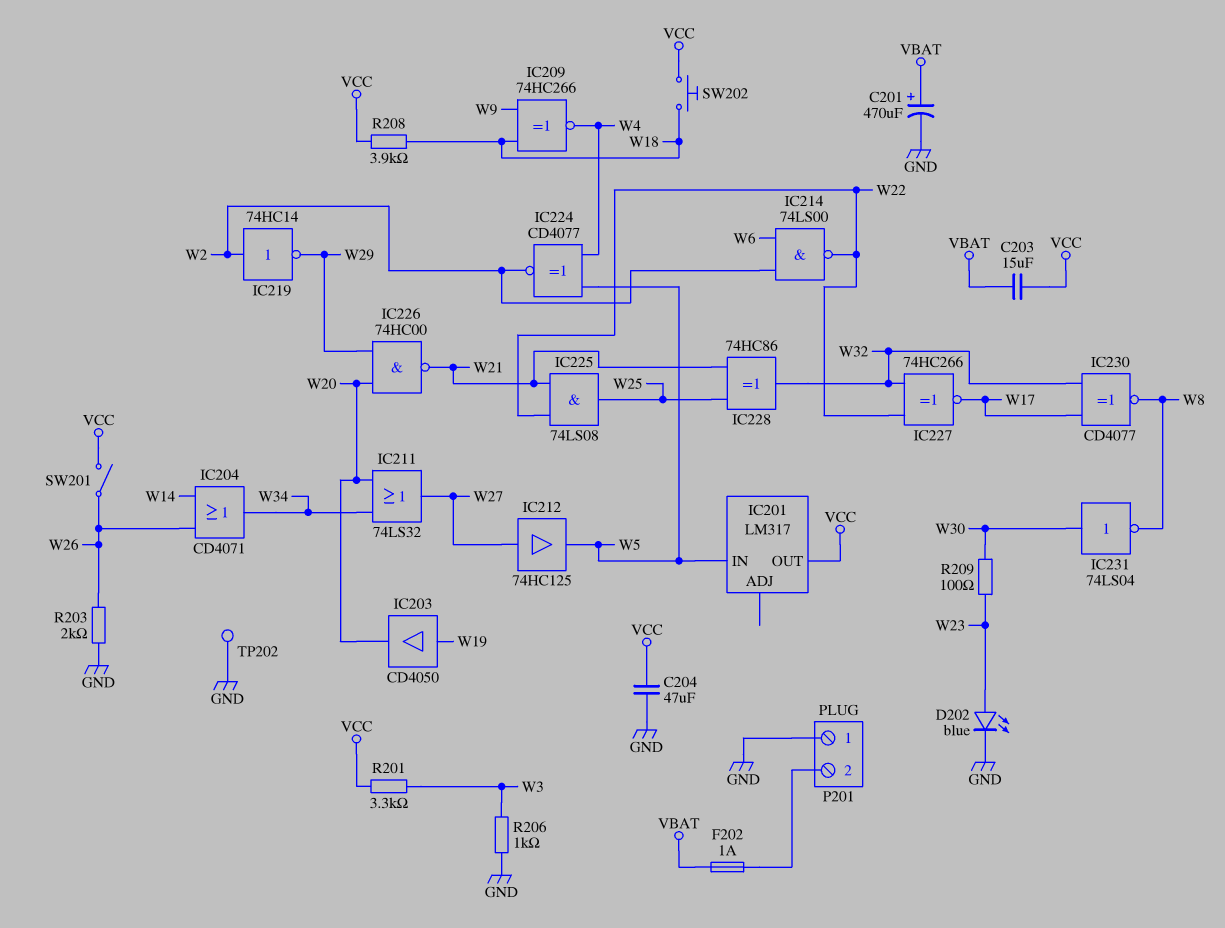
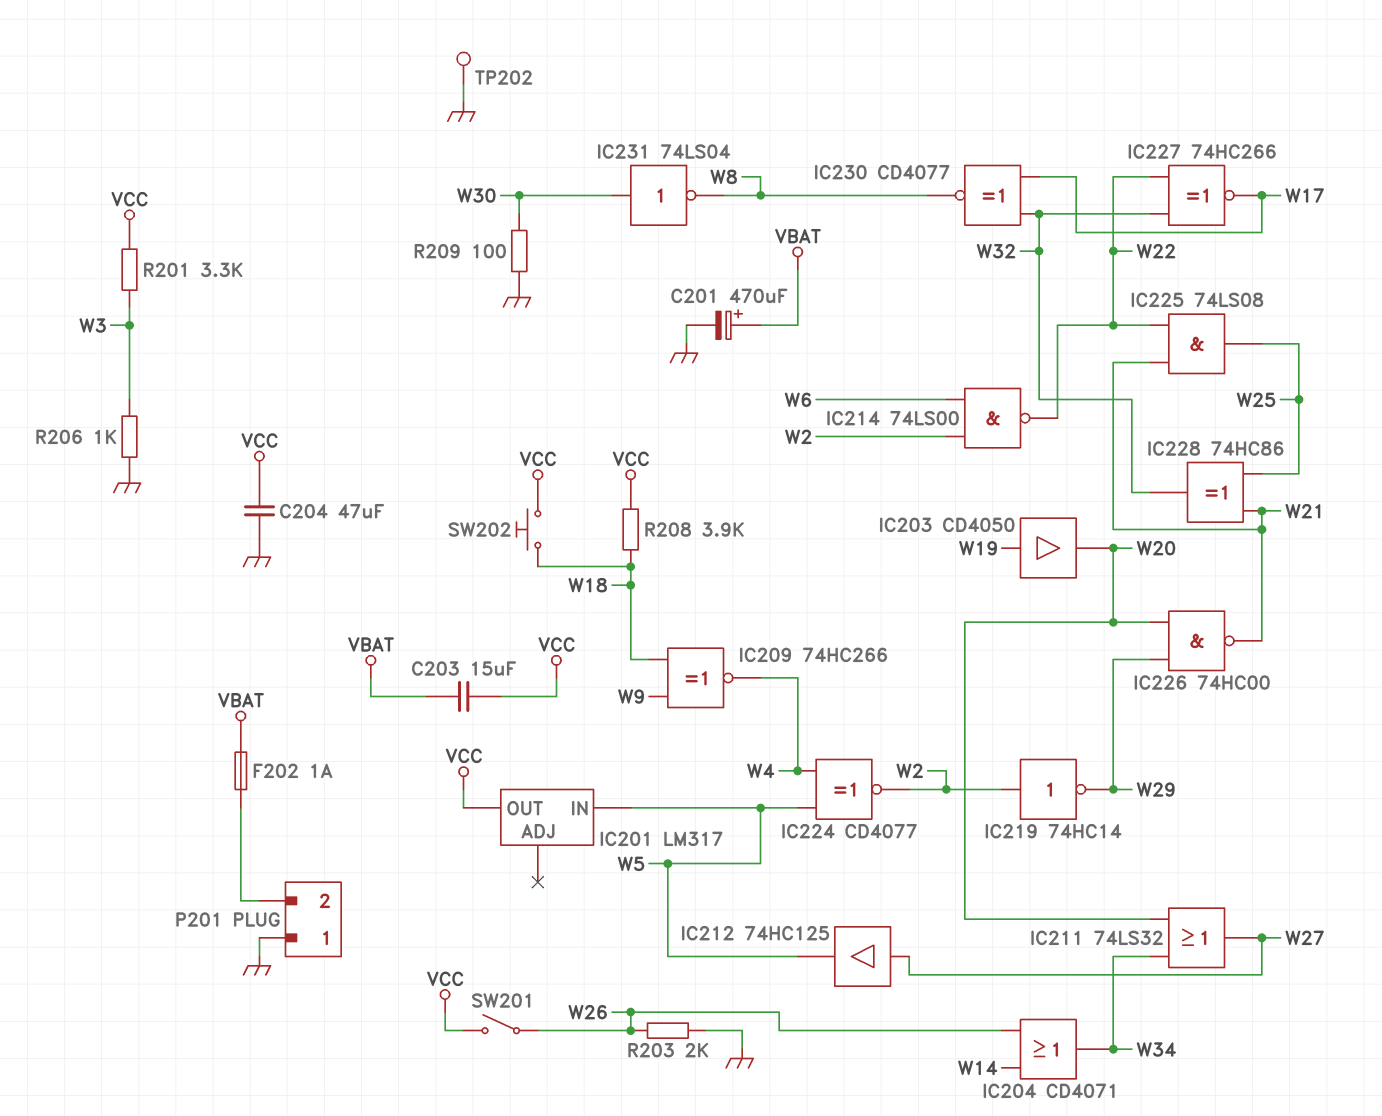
D202: LED blue (A W23, K GND) -> none
R209: 100 (W23, W30) -> 100 (GND, W30)

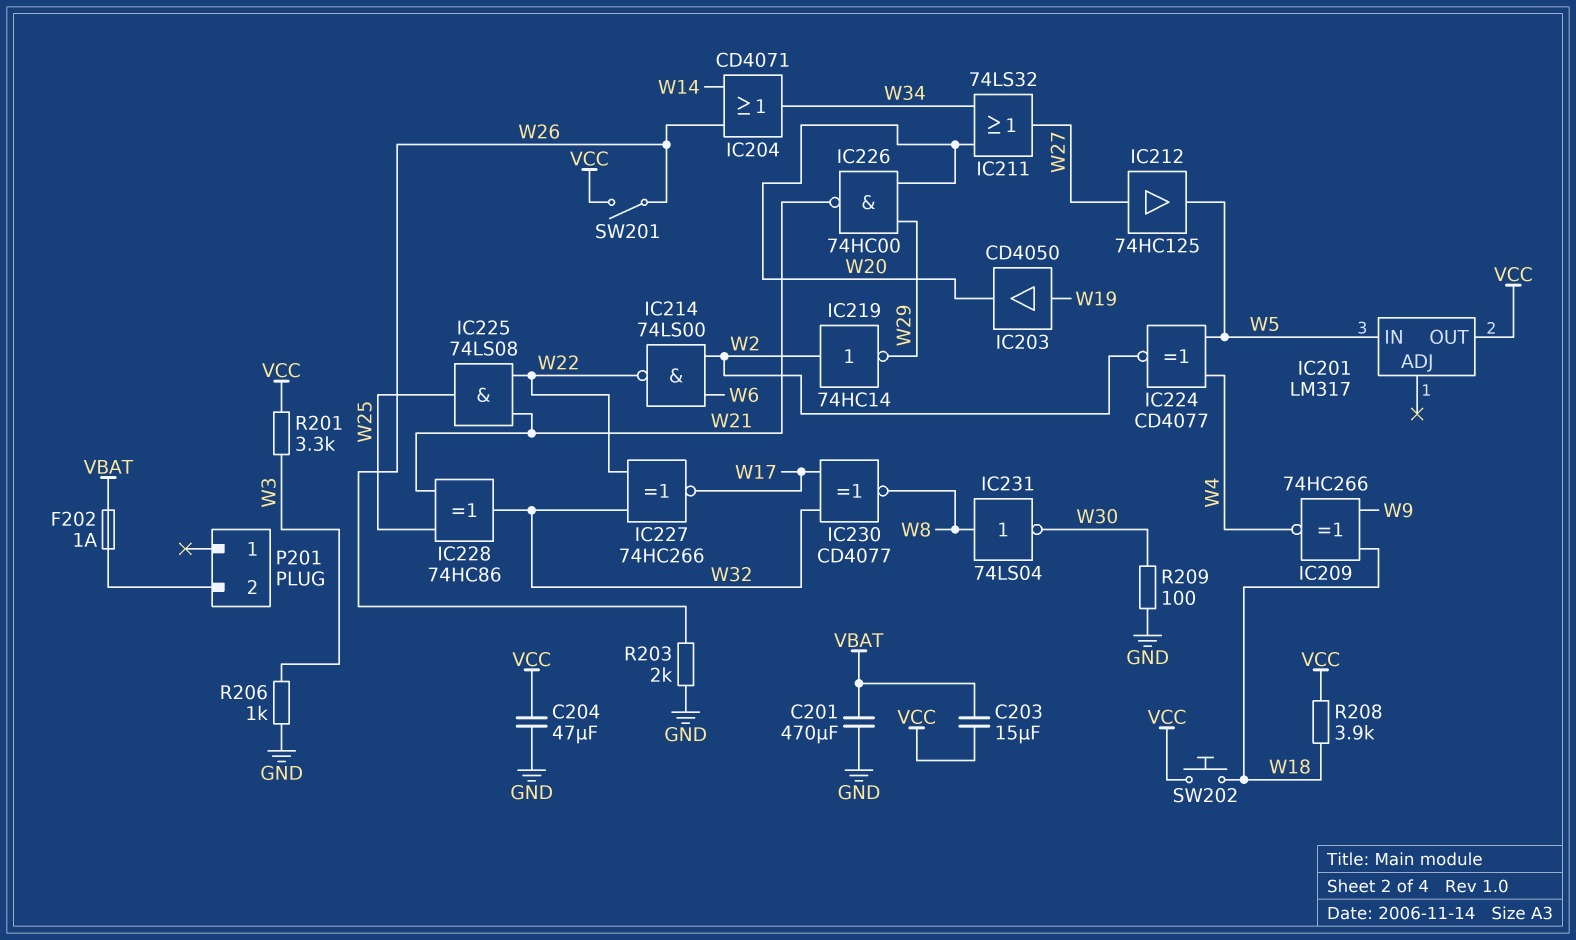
C201: 470uF (plus VBAT, minus GND) -> 470uF (GND, VBAT)
IC231: NOT 74LS04 (in W30, out W8) -> NOT 74LS04 (in W8, out W30)
P201 pin 1: GND -> none
TP202: test point (GND) -> none

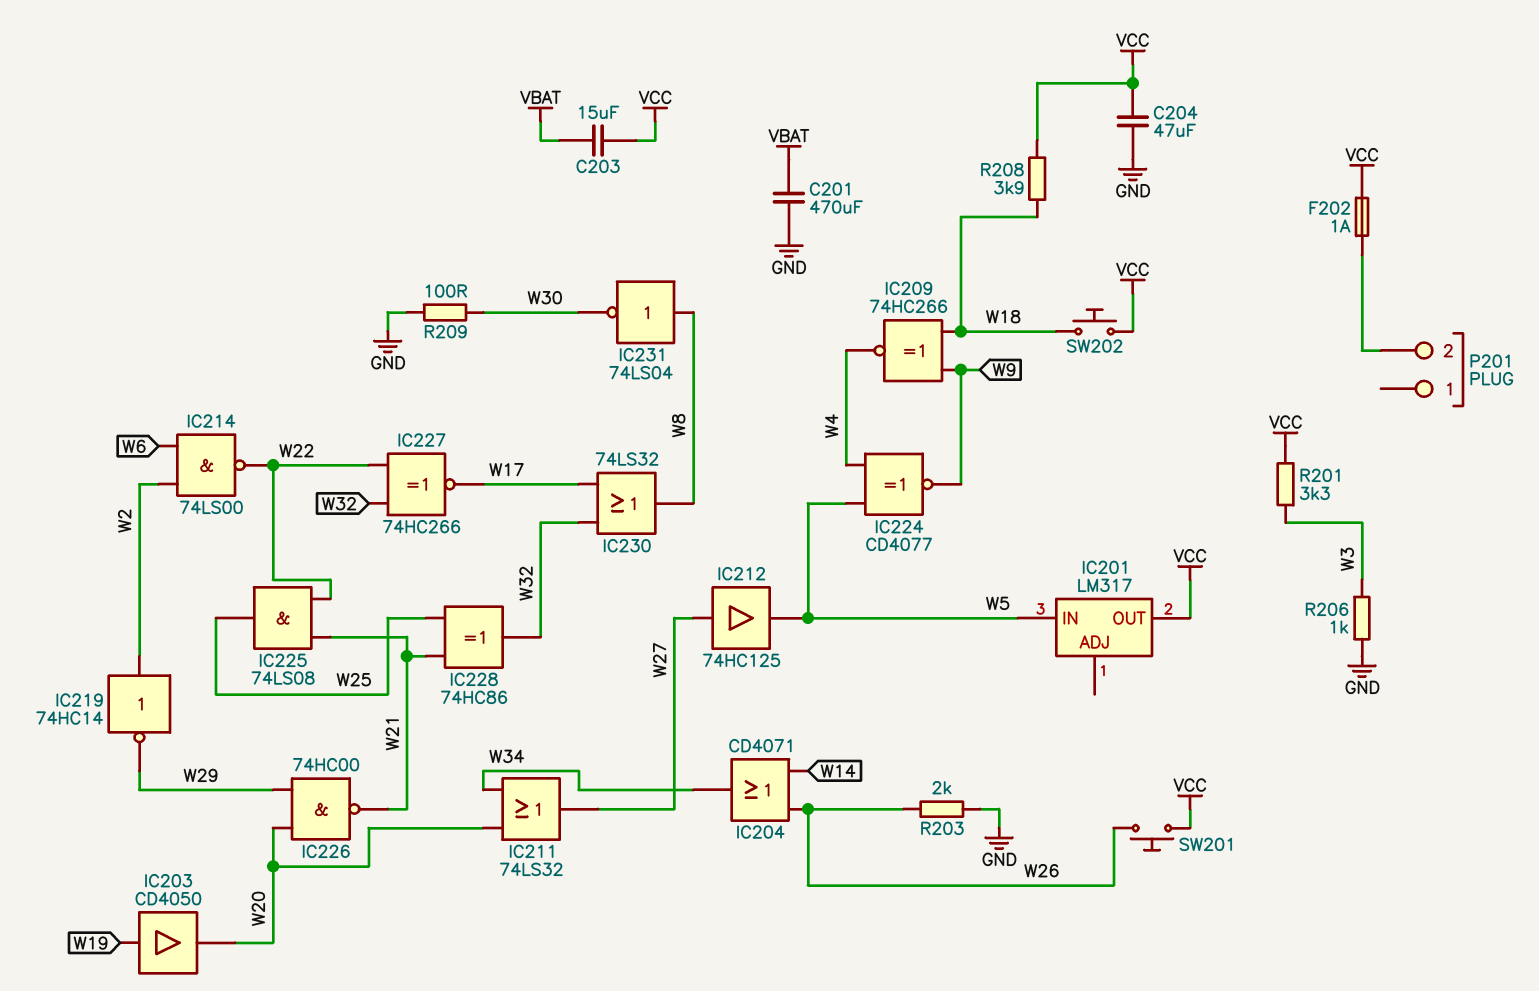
F202: 1A (P201/2, VBAT) -> 1A (P201/2, VCC)
IC224: XNOR CD4077 (in W4, in W5, out W2) -> XNOR CD4077 (in W4, in W5, out W9)
IC230: XNOR CD4077 (in W17, in W32, out W8) -> OR 74LS32 (in W17, in W32, out W8)
SW201: switch (VCC, W26) -> button (VCC, W26)

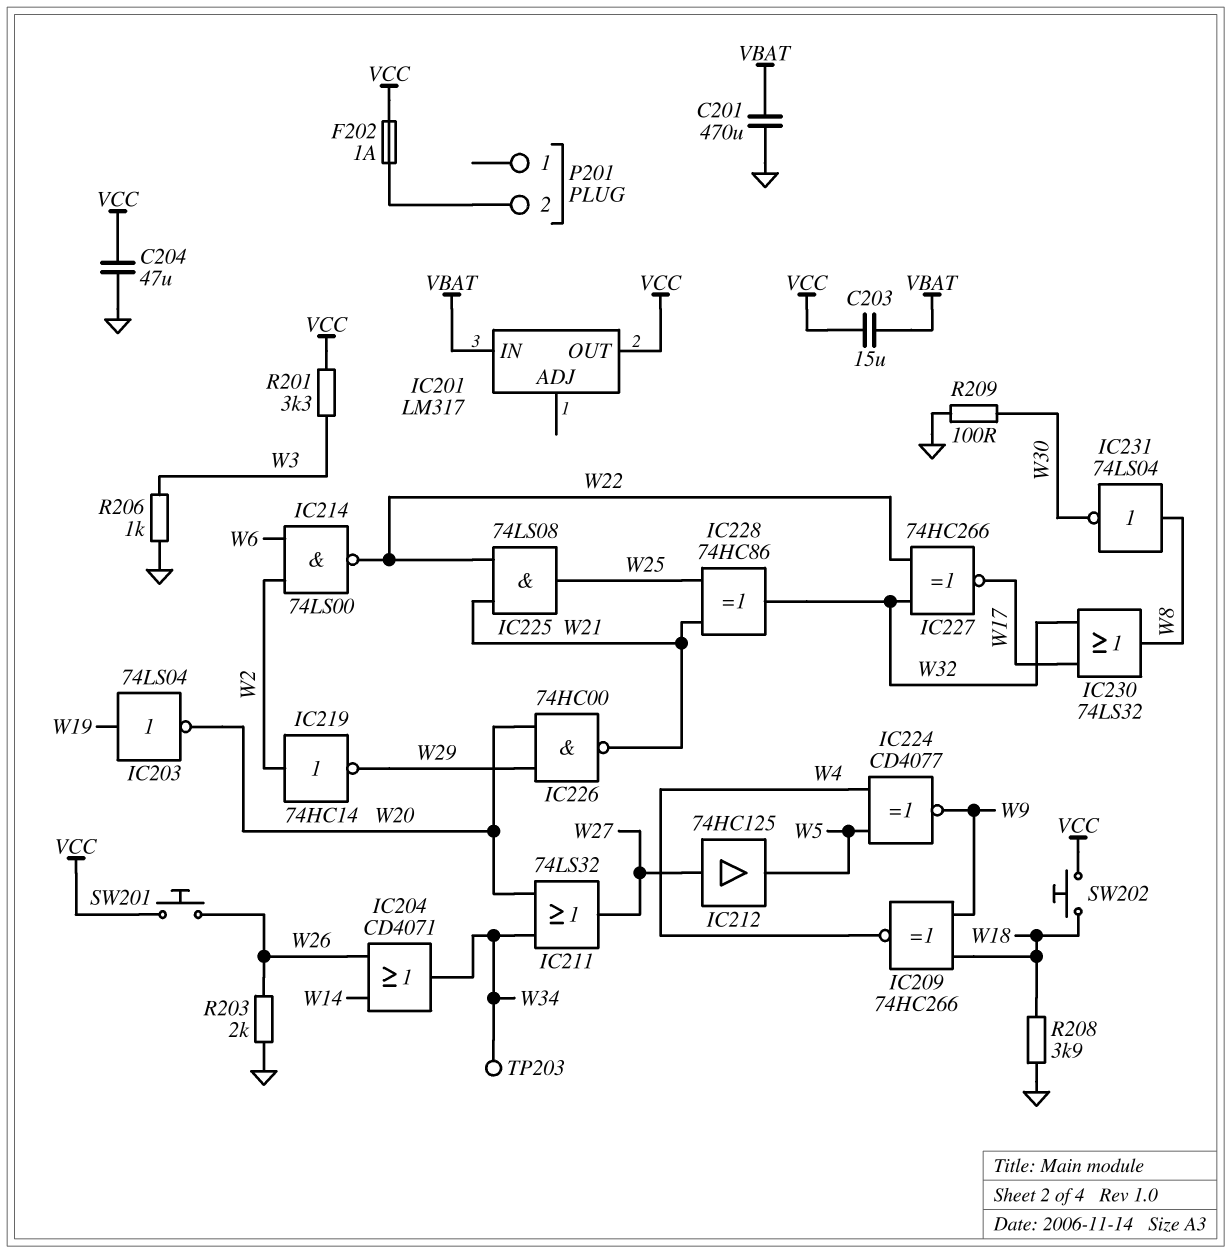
IC201 pin IN: W5 -> VBAT
IC203: buffer CD4050 (in W19, out W20) -> NOT 74LS04 (in W19, out W20)
R208: 3.9k (VCC, W18) -> 3.9k (GND, W18)
TP203: none -> test point (W34)

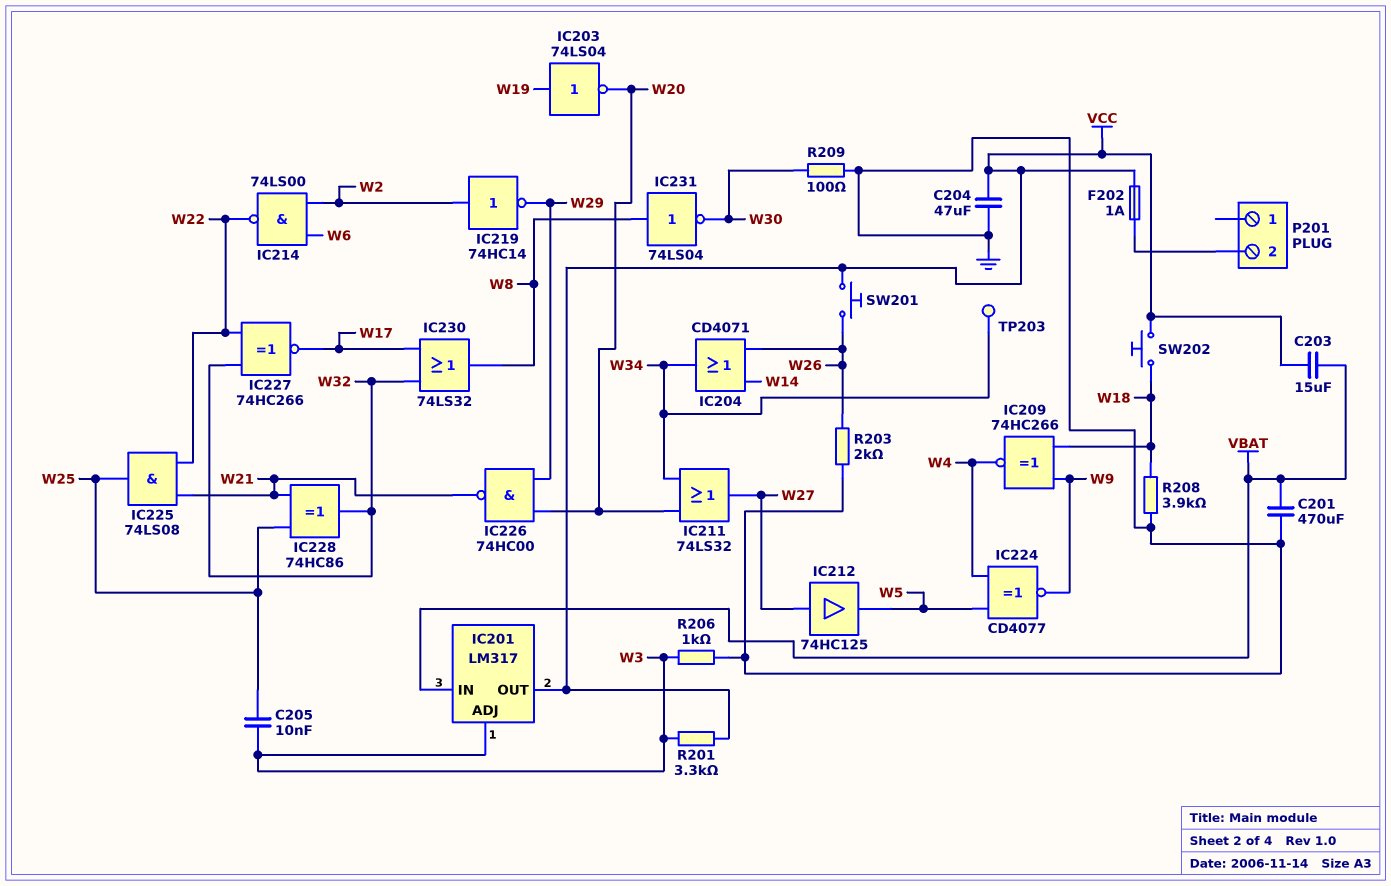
C205: none -> 10nF (W3, W25)
IC201 pin ADJ: none -> W3

